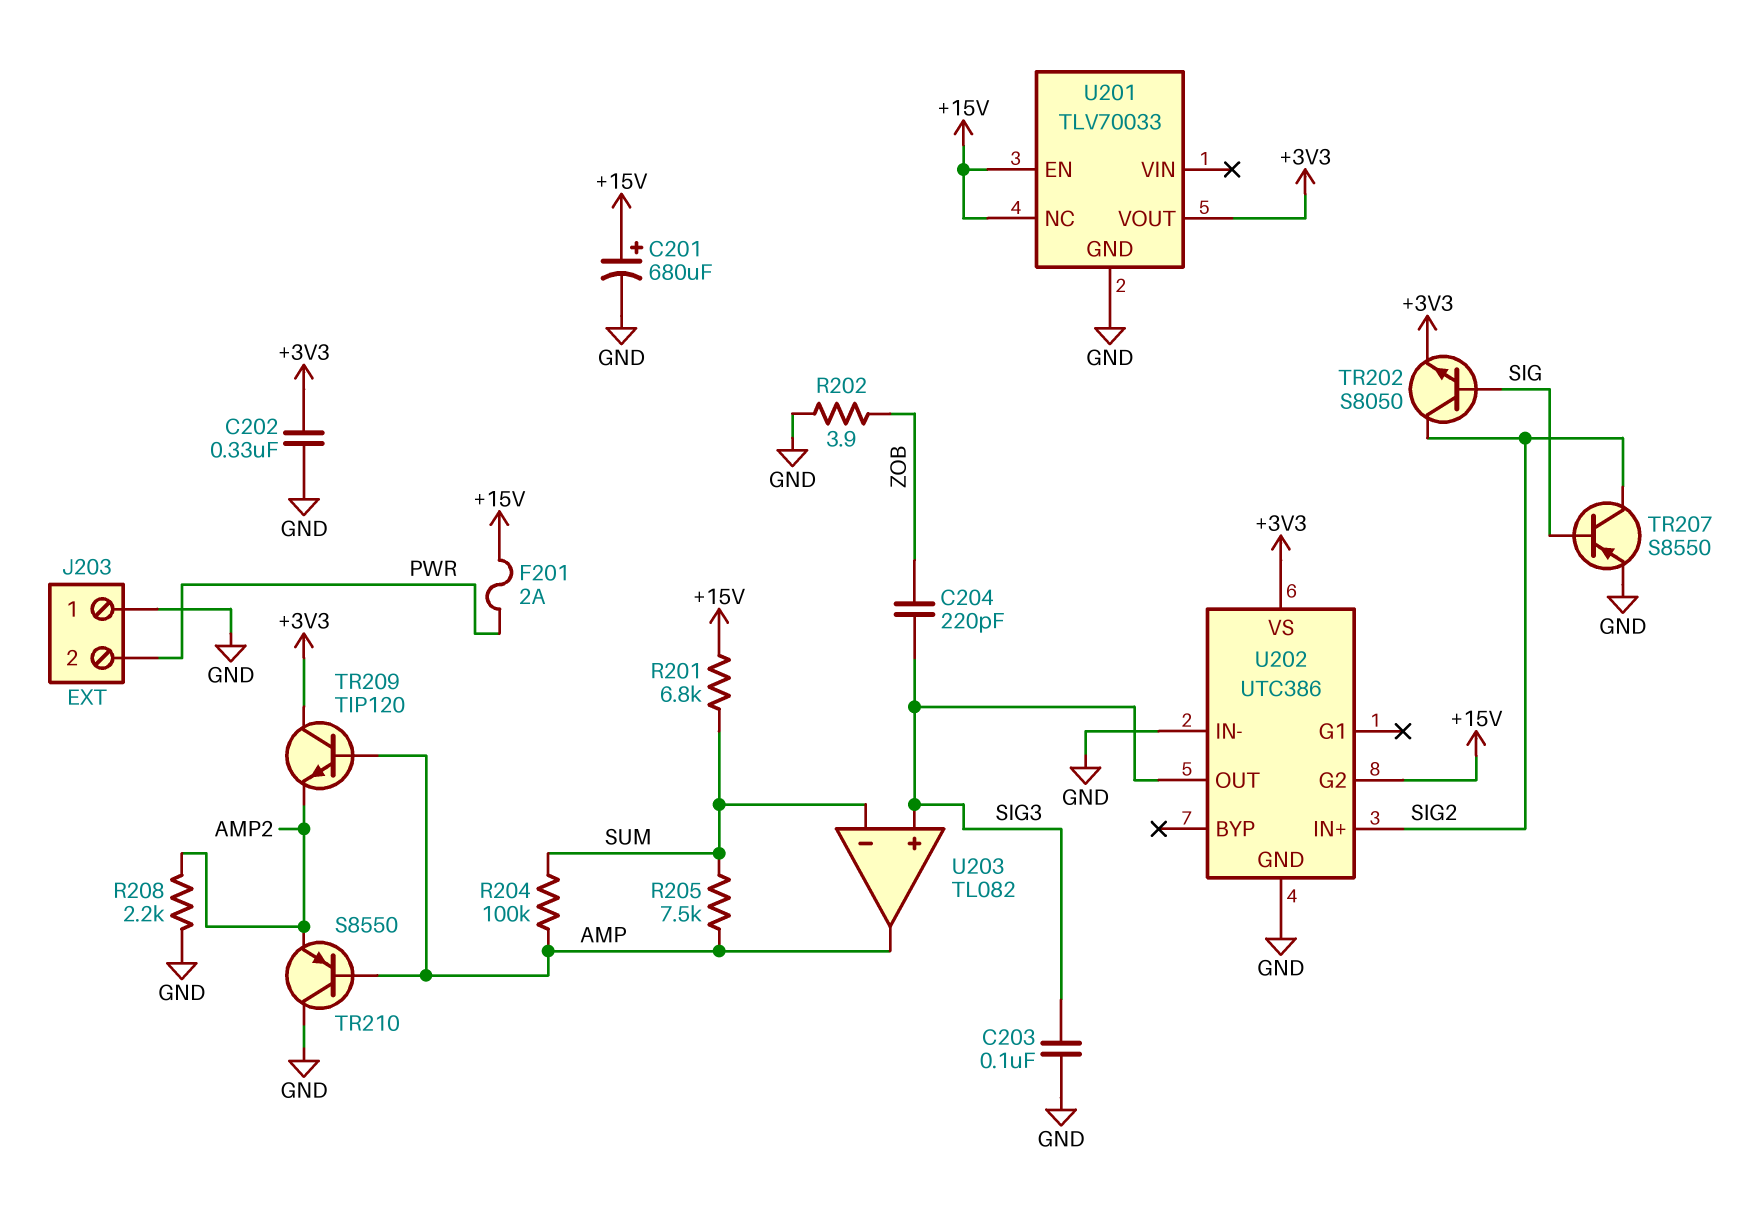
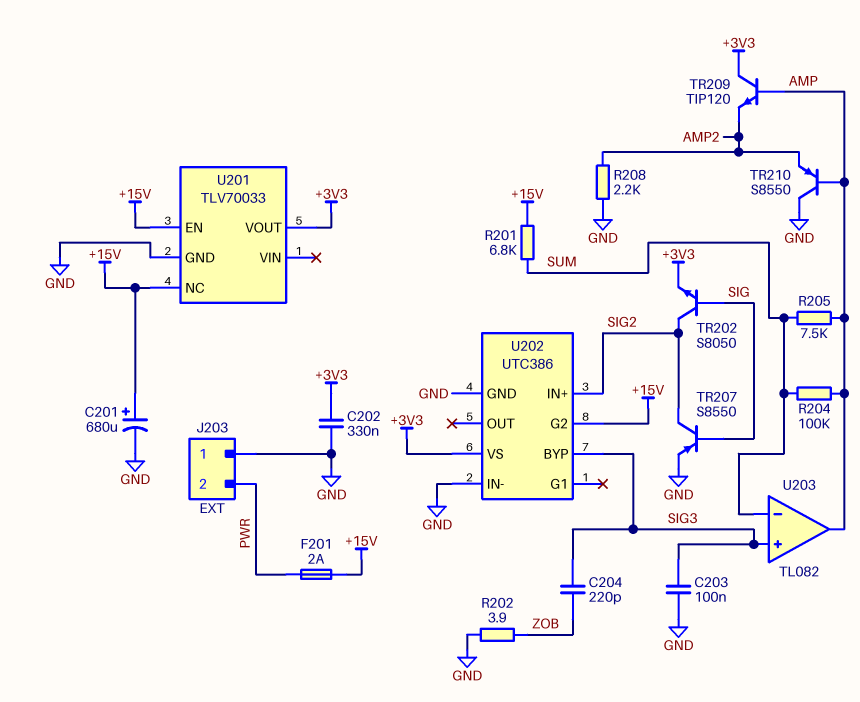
U202 pin BYP: none -> SIG3
U202 pin OUT: SIG3 -> none

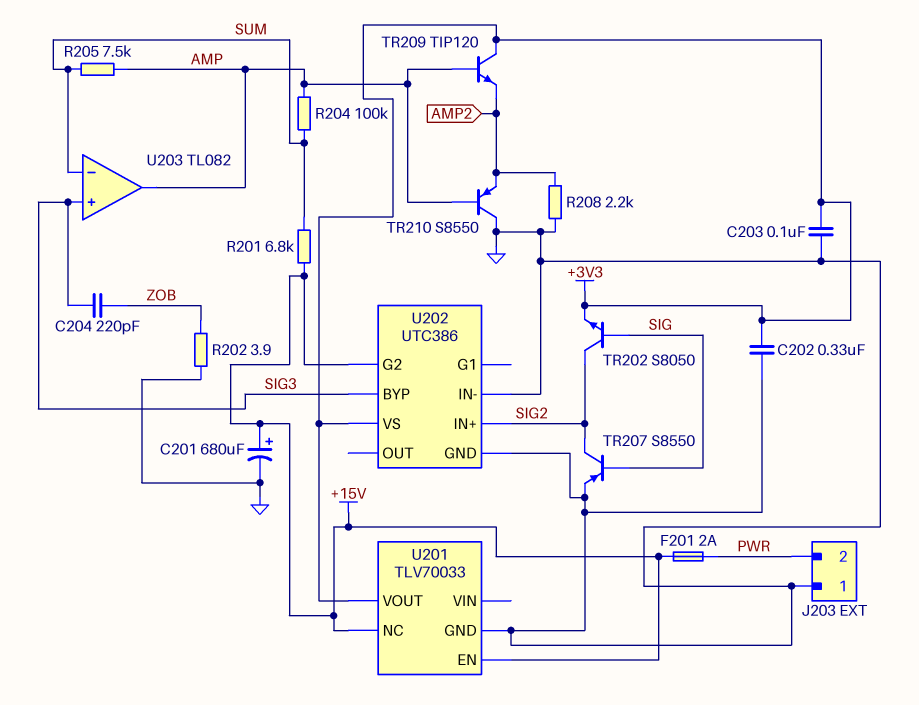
C203: 100nF (GND, SIG3) -> 100nF (+3V3, GND)

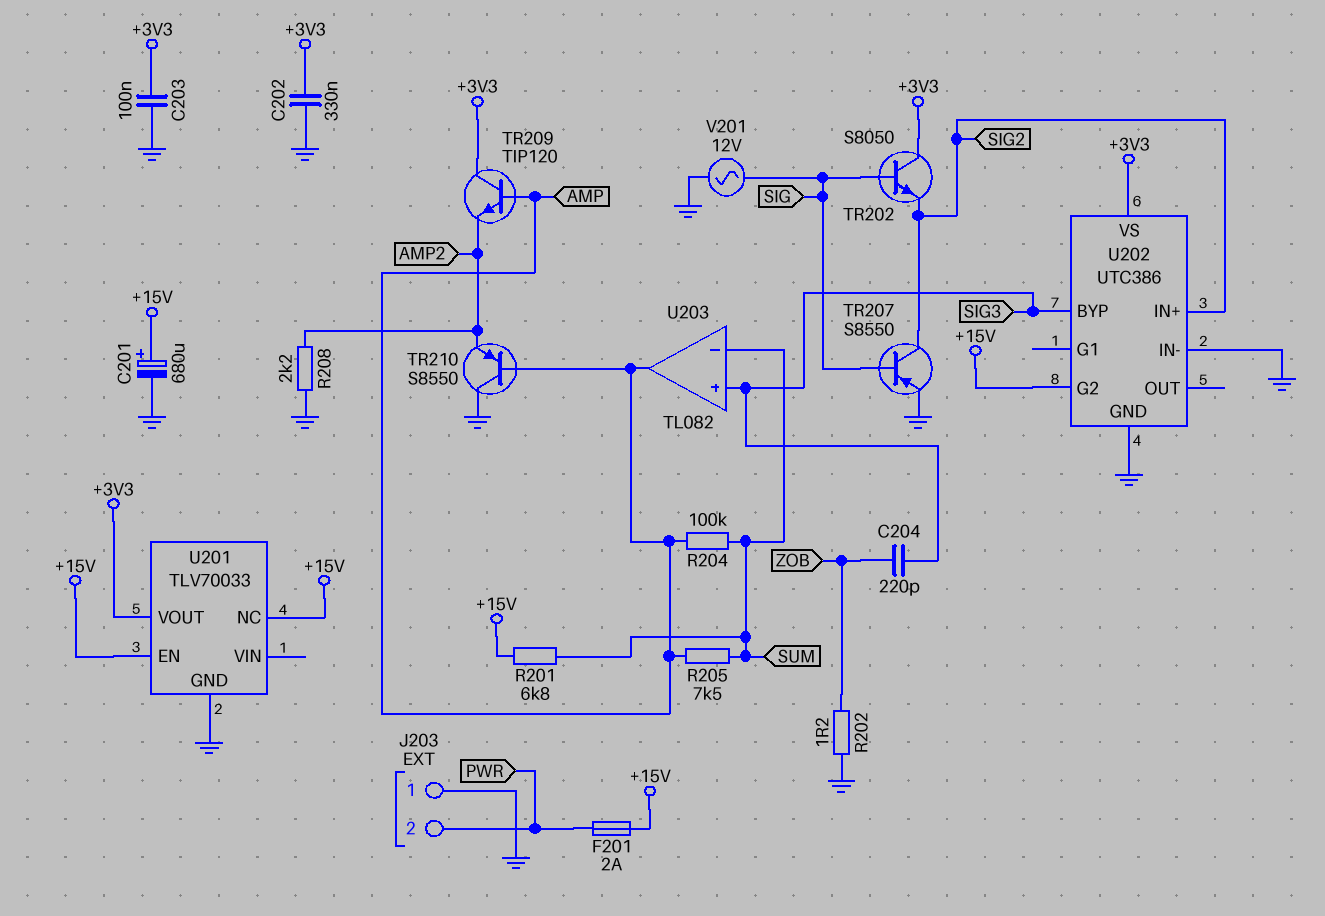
R202: 3.9 (GND, ZOB) -> 1.2 (GND, ZOB)
TR202: NPN S8050 (B SIG, C SIG2, E +3V3) -> NPN S8050 (B SIG, C +3V3, E SIG2)
V201: none -> AC 12V (GND, SIG)

